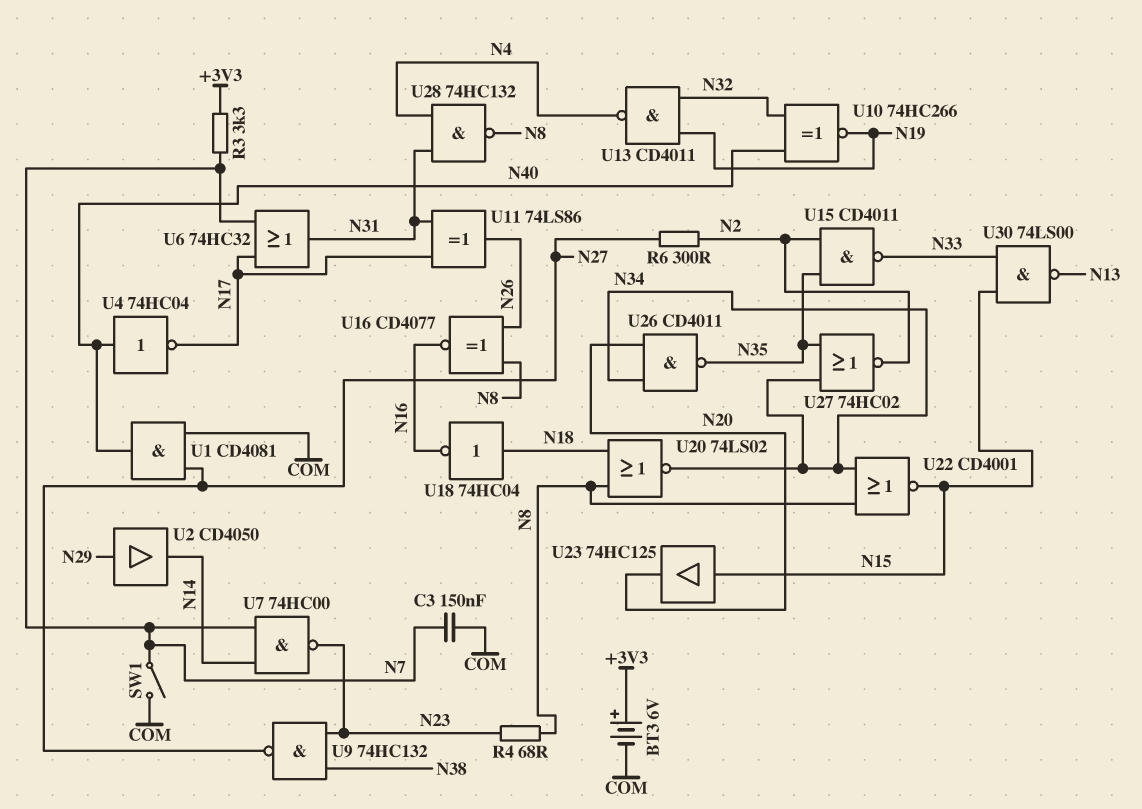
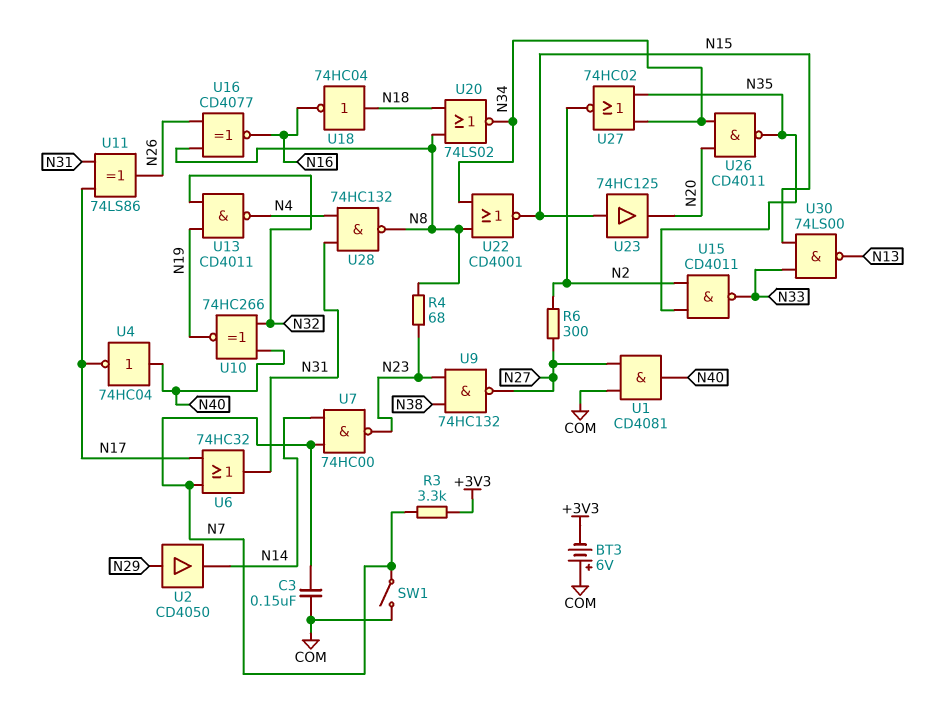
BT3: 6V (plus +3V3, minus COM) -> 6V (plus COM, minus +3V3)

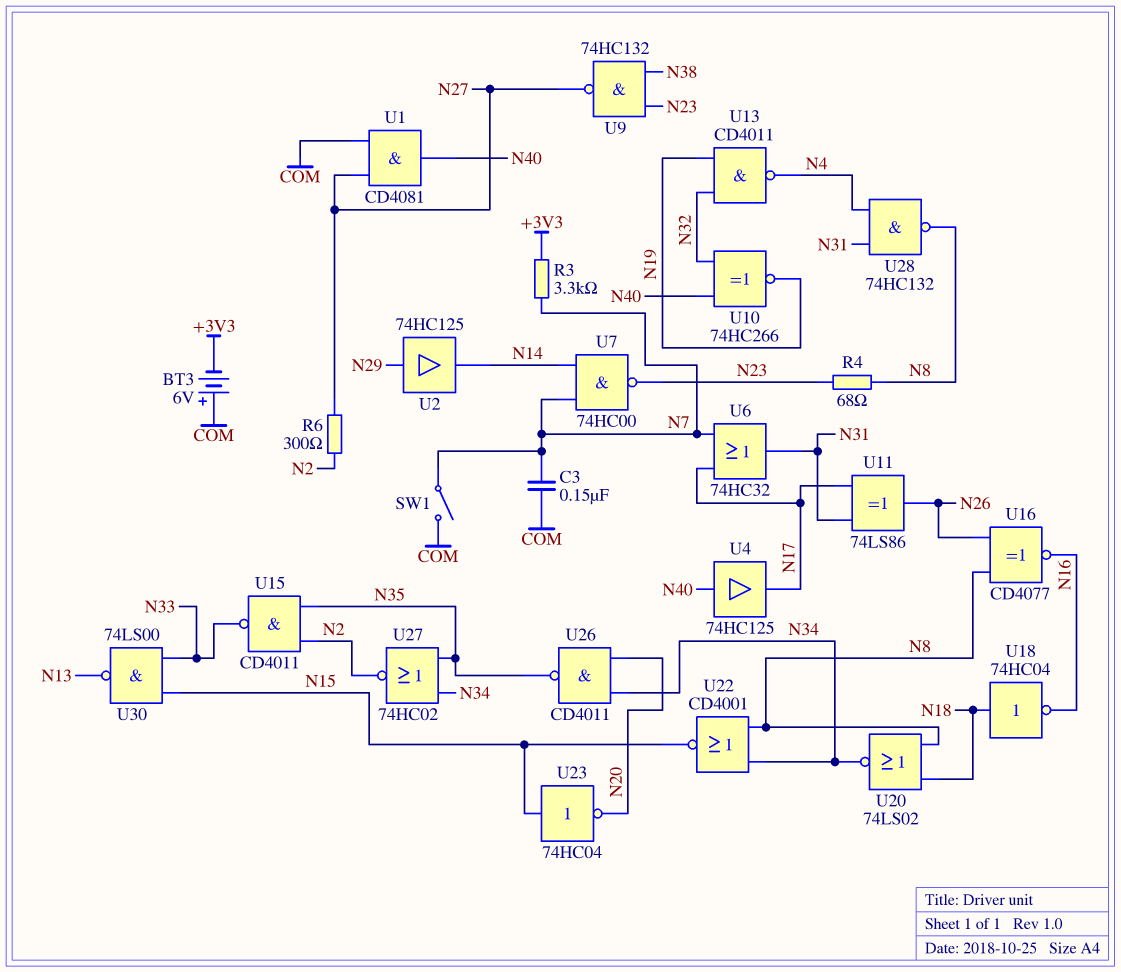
U2: buffer CD4050 (in N29, out N14) -> buffer 74HC125 (in N29, out N14)
U4: NOT 74HC04 (in N40, out N17) -> buffer 74HC125 (in N40, out N17)
U23: buffer 74HC125 (in N15, out N20) -> NOT 74HC04 (in N15, out N20)

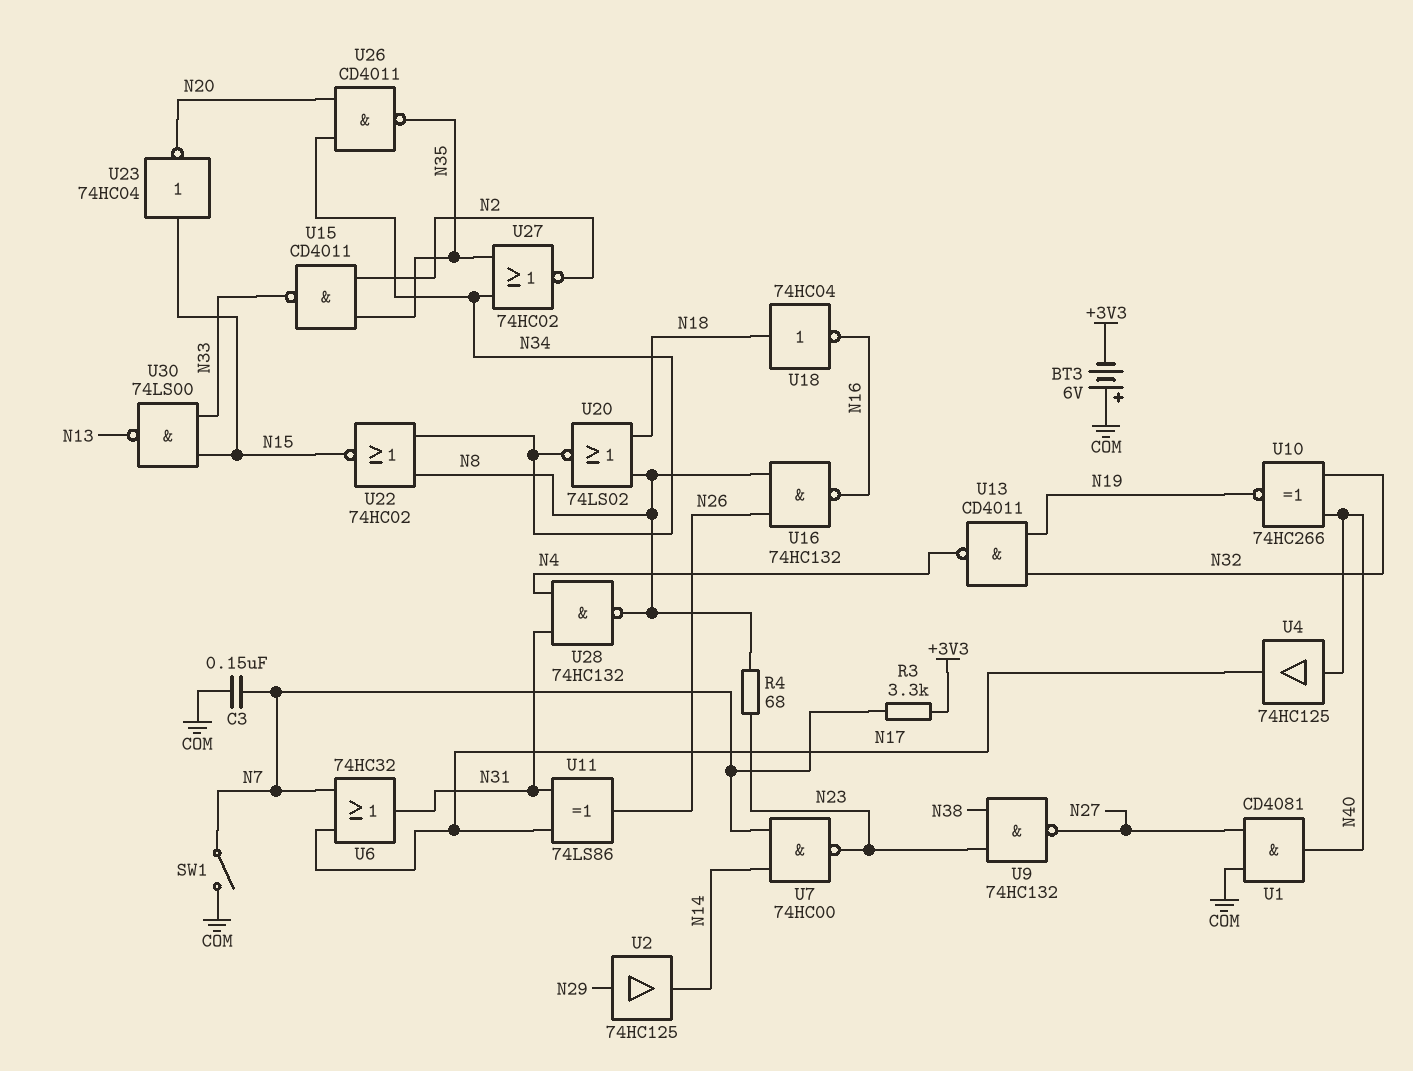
R6: 300 (N2, N27) -> none
U16: XNOR CD4077 (in N8, in N26, out N16) -> NAND 74HC132 (in N8, in N26, out N16)
U22: NOR CD4001 (in N8, in N34, out N15) -> NOR 74HC02 (in N8, in N34, out N15)

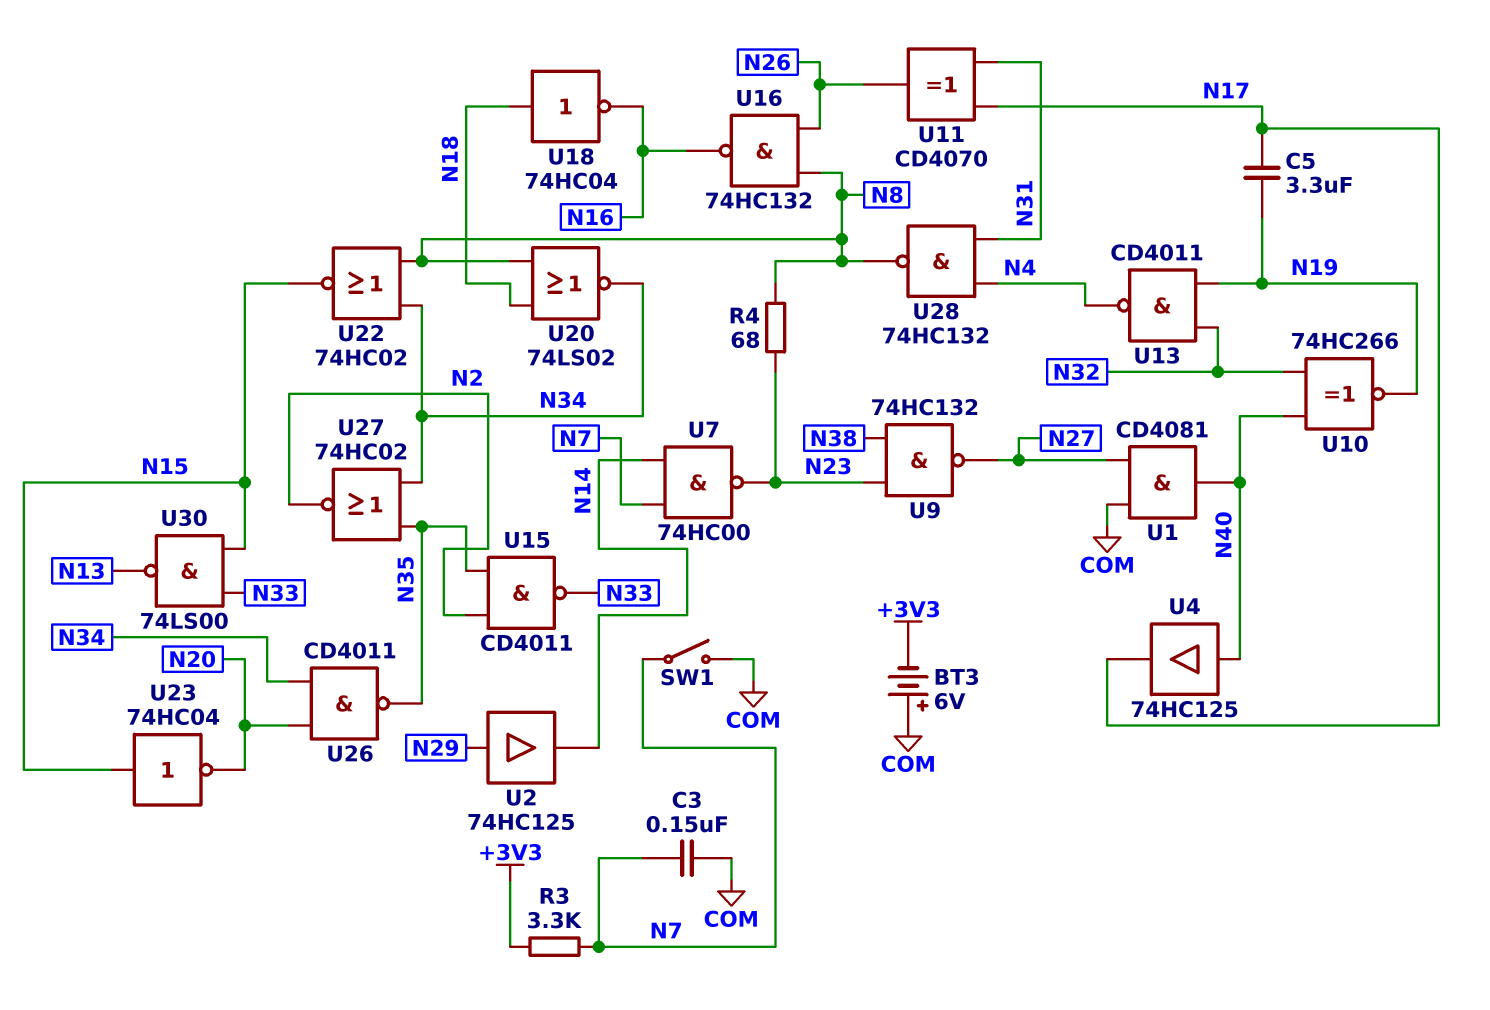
C5: none -> 3.3uF (N17, N19)
U6: OR 74HC32 (in N7, in N17, out N31) -> none
U11: XOR 74LS86 (in N17, in N31, out N26) -> XOR CD4070 (in N17, in N31, out N26)

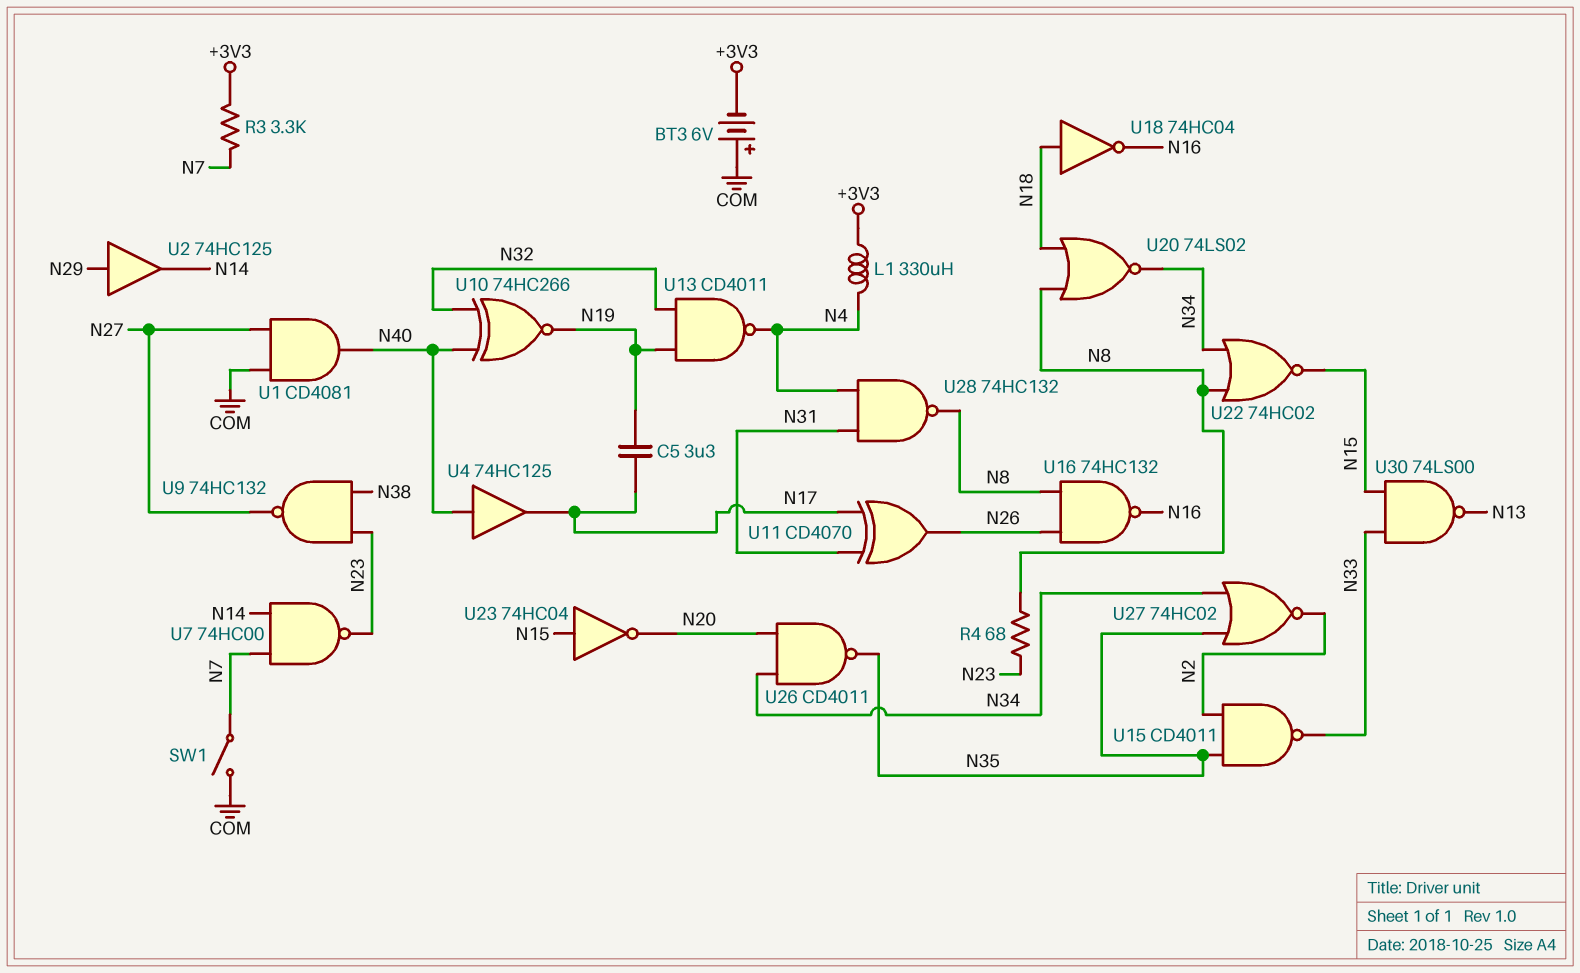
C3: 150nF (COM, N7) -> none
L1: none -> 330uH (+3V3, N4)

